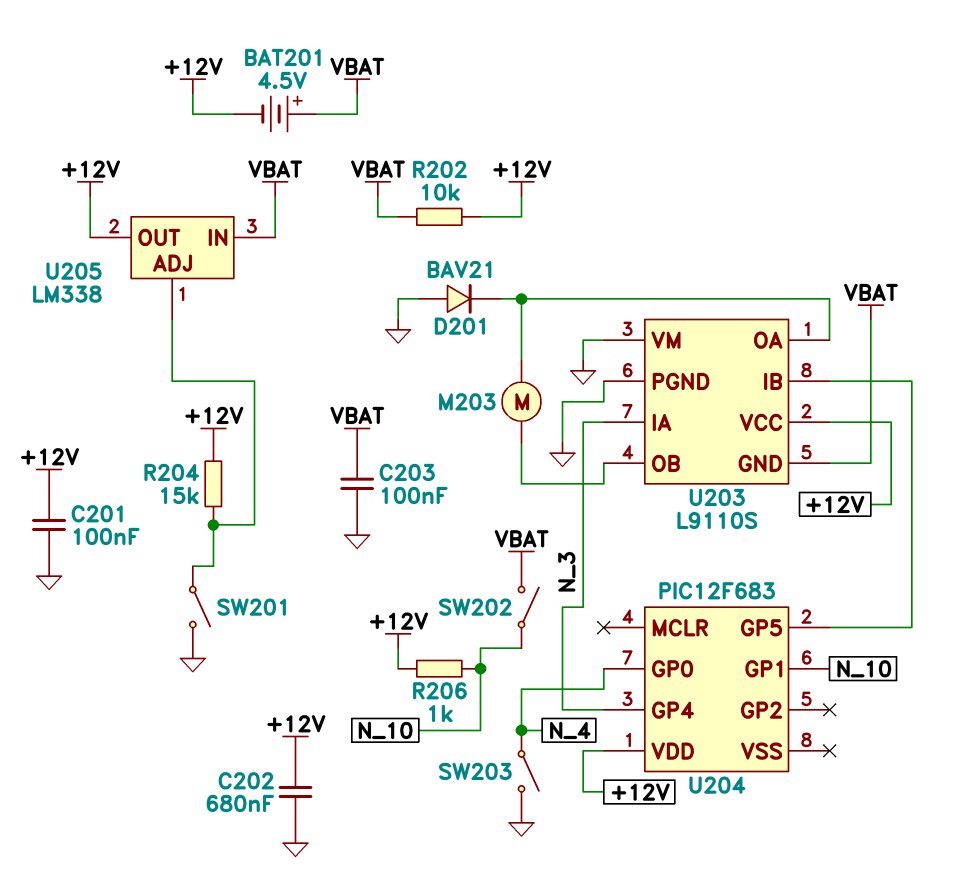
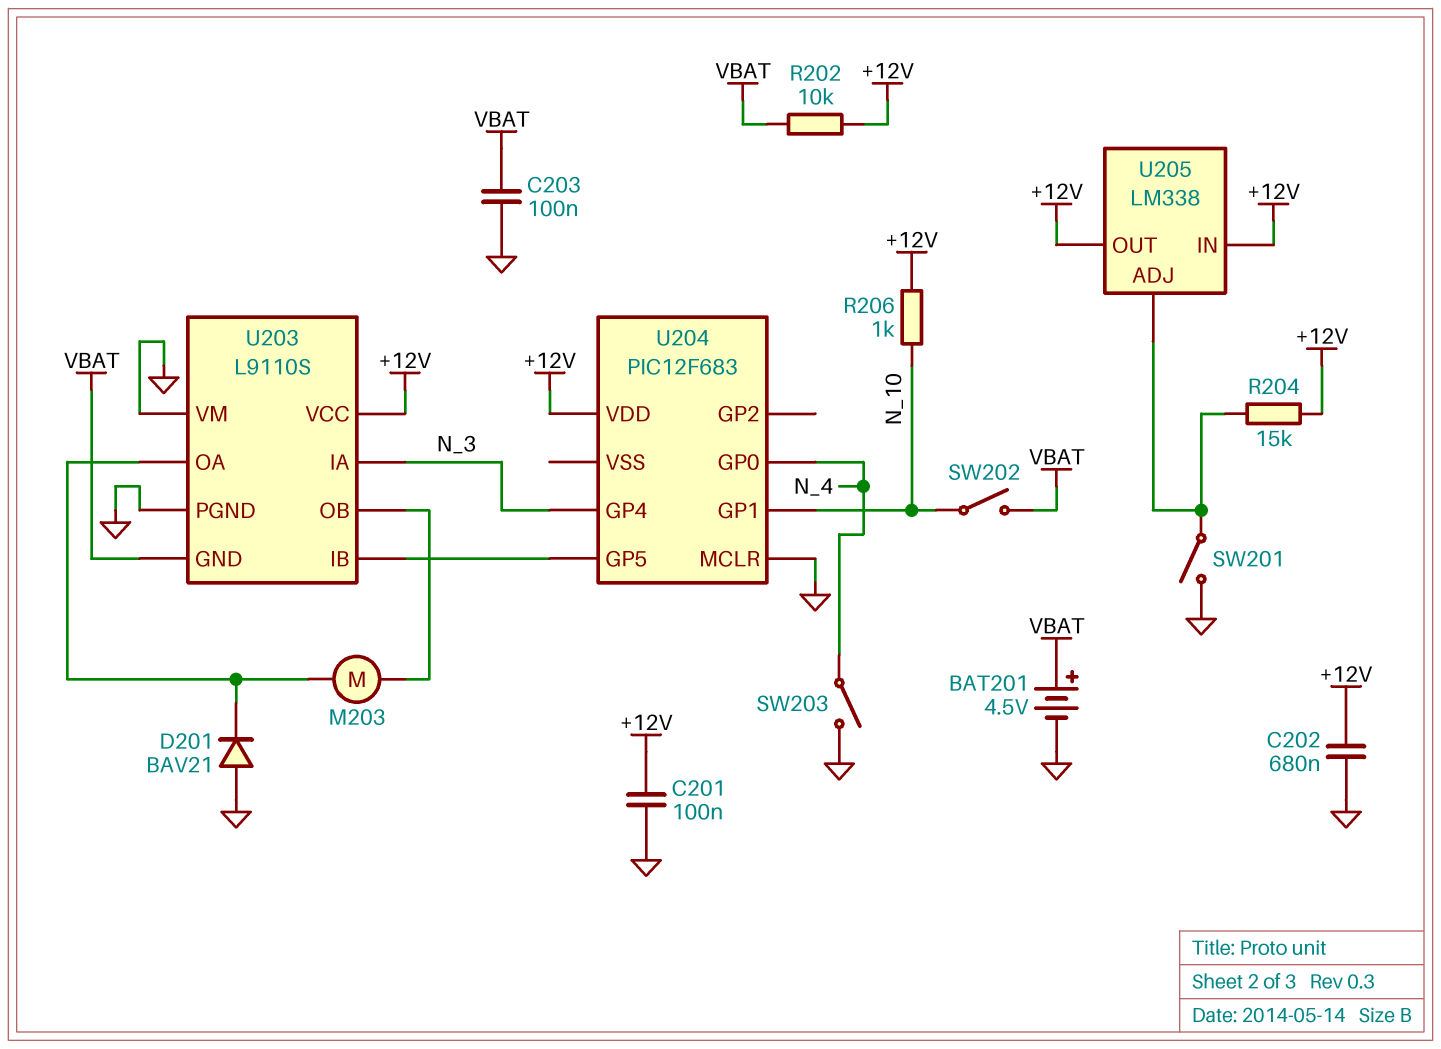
BAT201: 4.5V (plus VBAT, minus +12V) -> 4.5V (plus VBAT, minus GND)
U204 pin MCLR: none -> GND
U205 pin IN: VBAT -> +12V

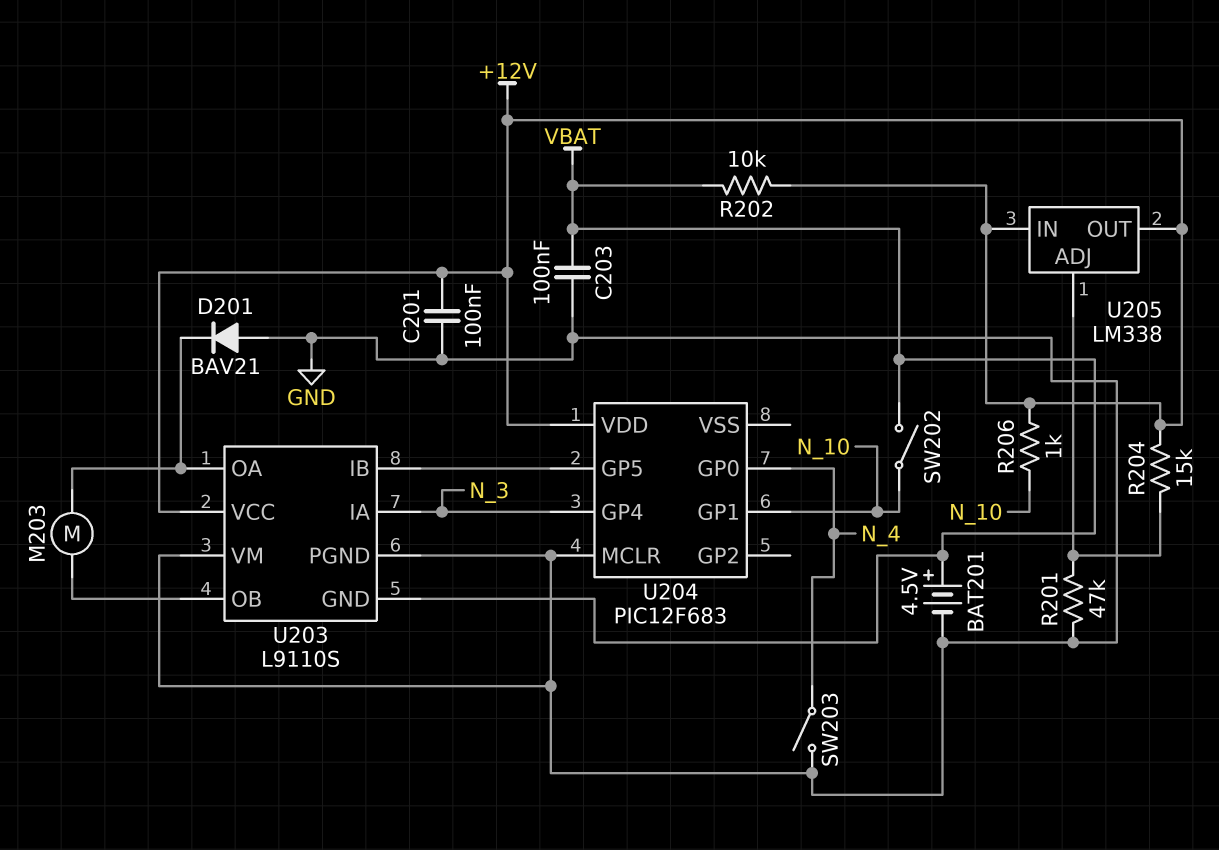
C202: 680nF (+12V, GND) -> none
R201: none -> 47k (GND, U205/ADJ)
SW201: switch (GND, U205/ADJ) -> none

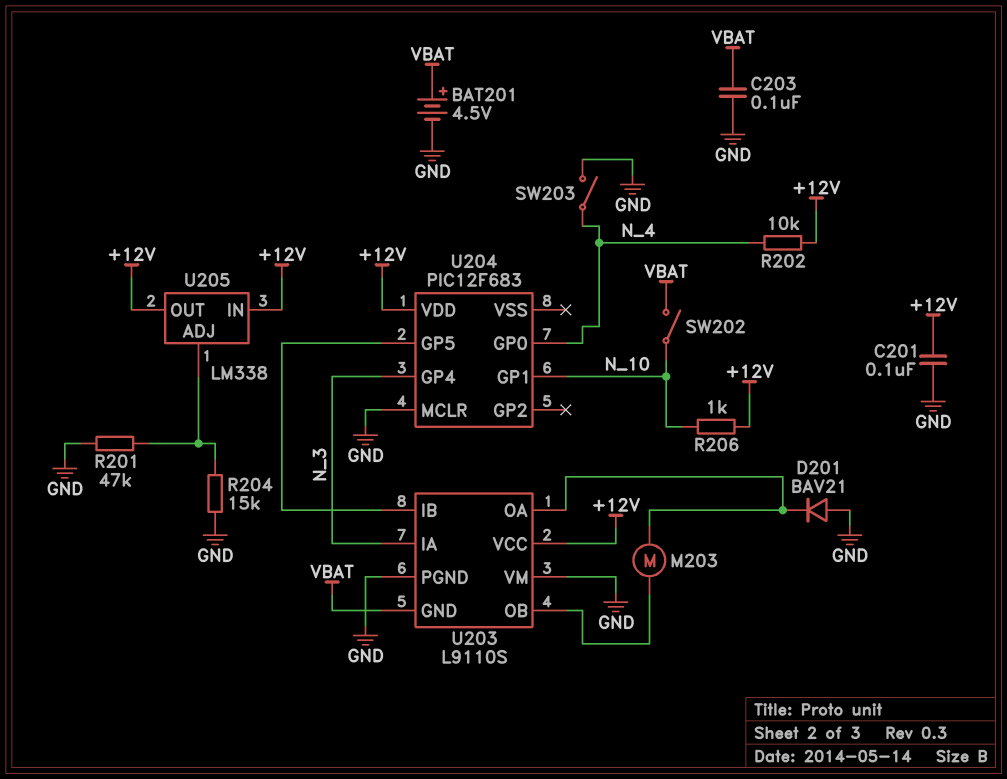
R202: 10k (+12V, VBAT) -> 10k (+12V, N_4)
R204: 15k (+12V, U205/ADJ) -> 15k (GND, U205/ADJ)

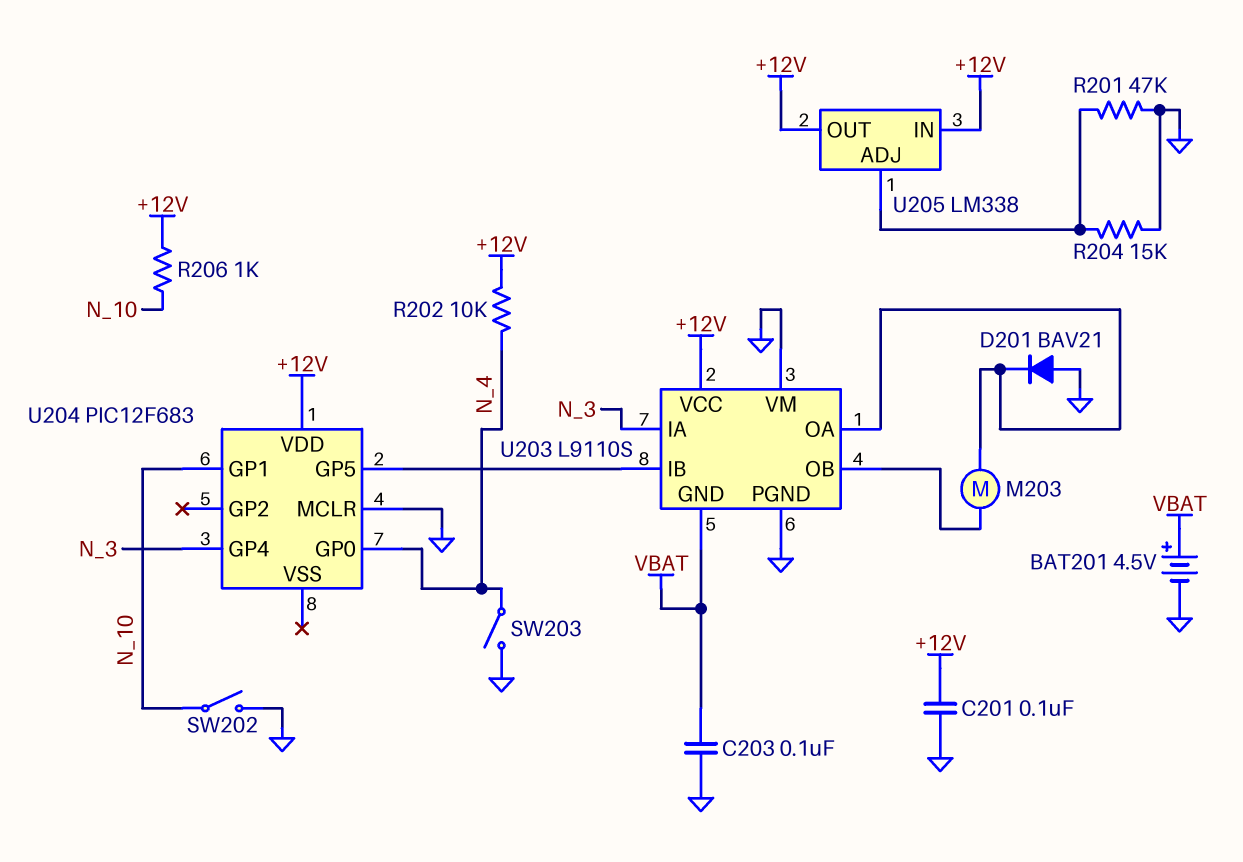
SW202: switch (N_10, VBAT) -> switch (GND, N_10)

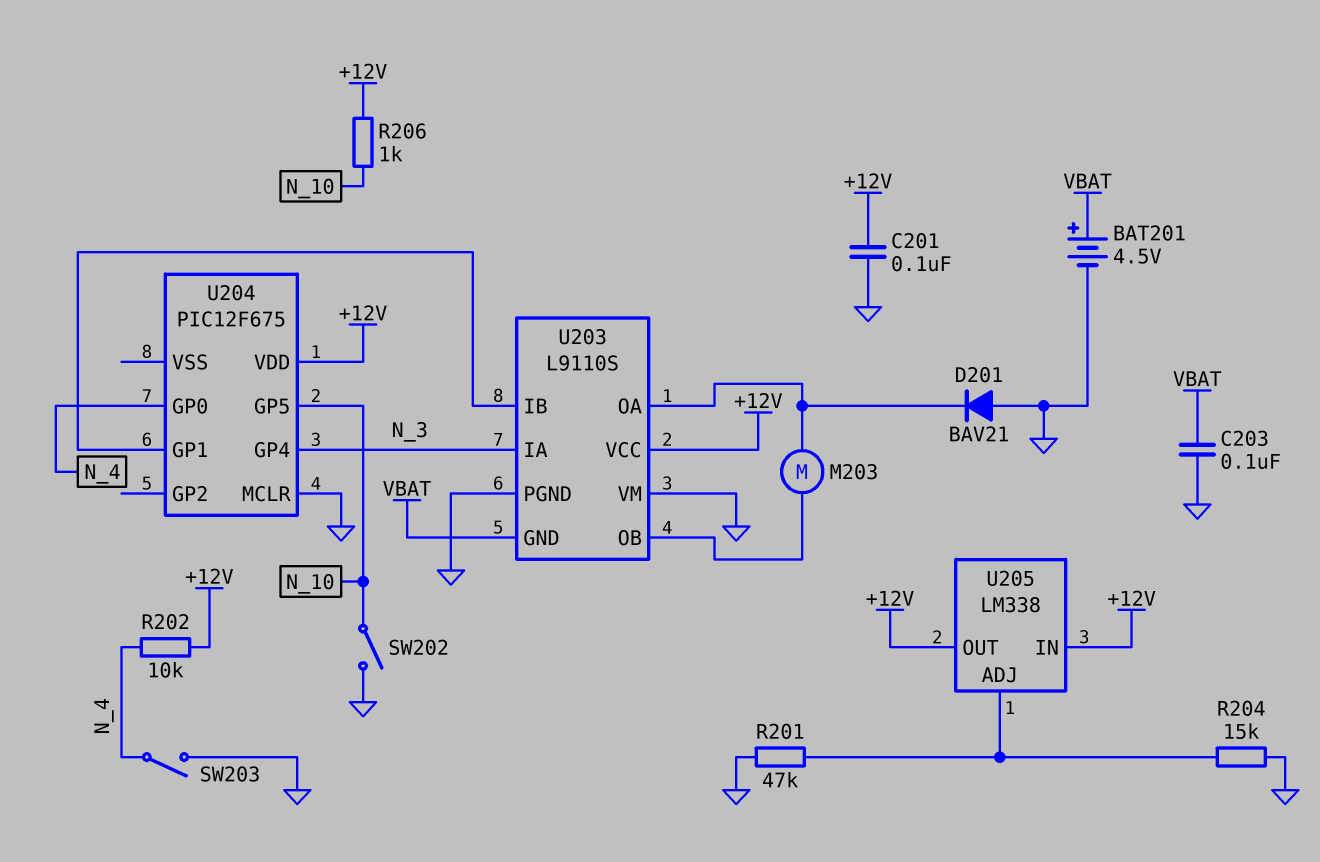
U204: PIC12F683 -> PIC12F675
U204 pin GP1: N_10 -> U203/IB
U204 pin GP5: U203/IB -> N_10

